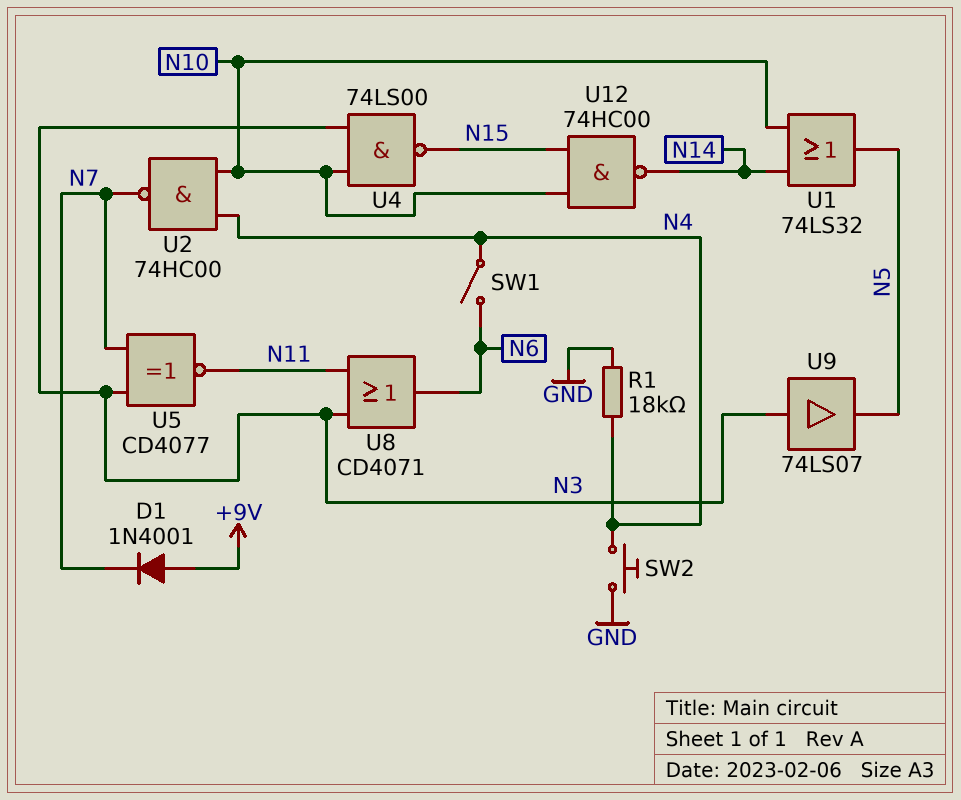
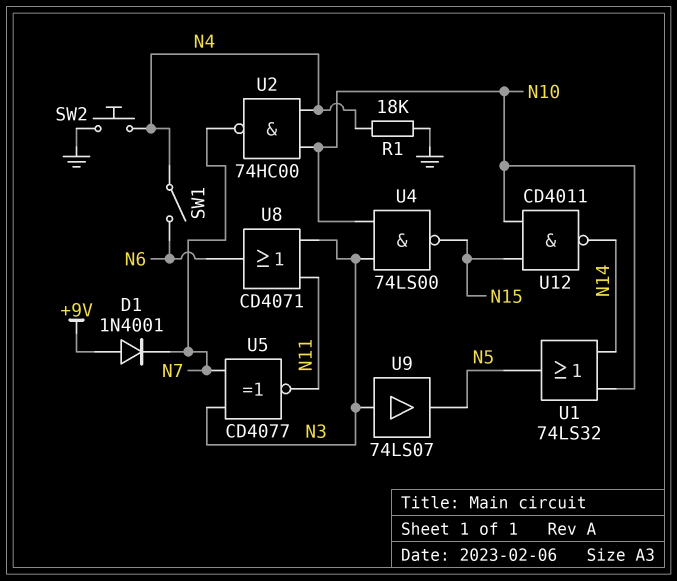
U12: NAND 74HC00 (in N10, in N15, out N14) -> NAND CD4011 (in N10, in N15, out N14)

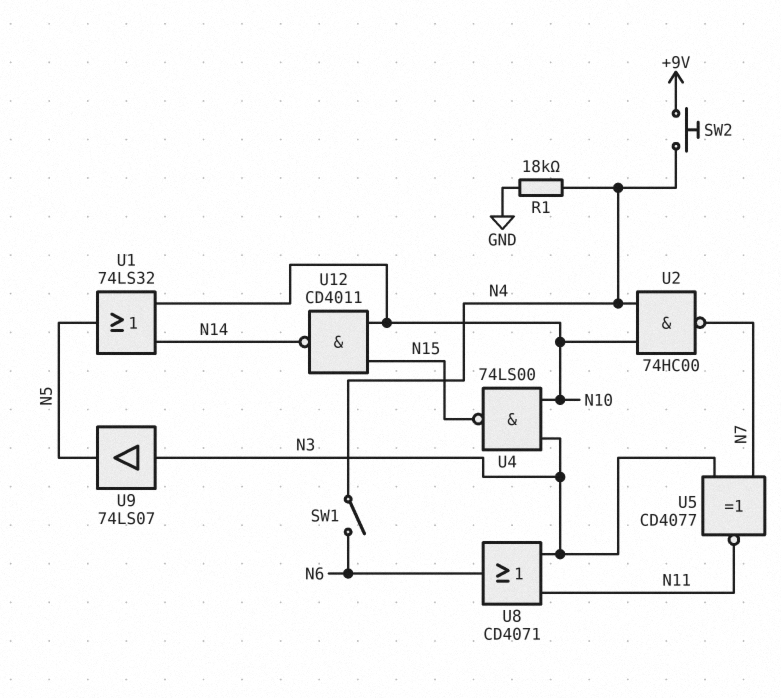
D1: diode 1N4001 (A +9V, K N7) -> none
SW2: button (GND, N4) -> button (+9V, N4)

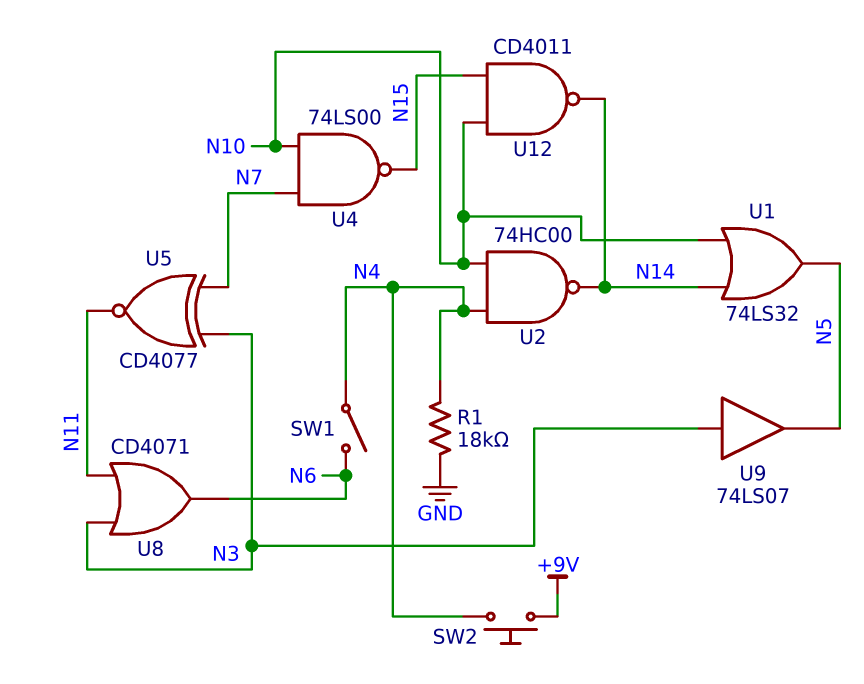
U2: NAND 74HC00 (in N4, in N10, out N7) -> NAND 74HC00 (in N4, in N10, out N14)
U4: NAND 74LS00 (in N3, in N10, out N15) -> NAND 74LS00 (in N7, in N10, out N15)

